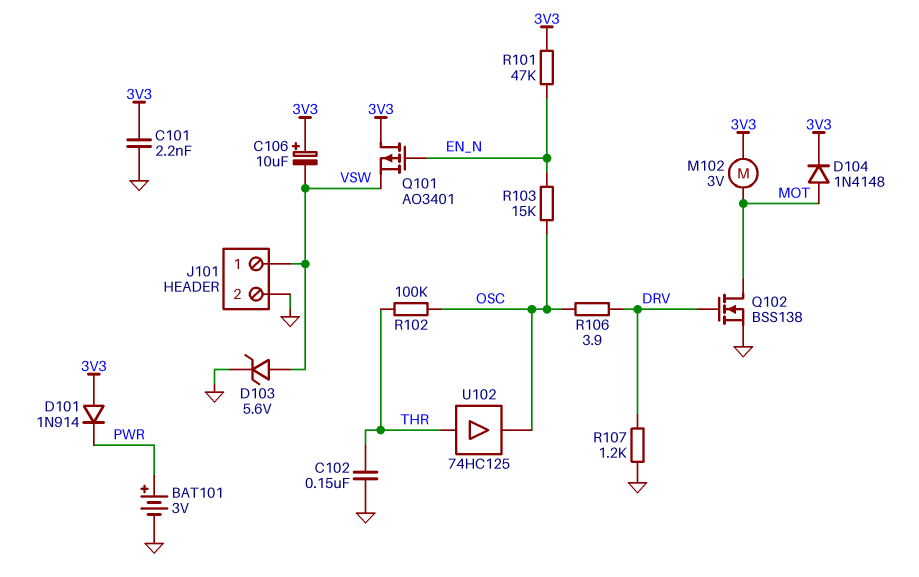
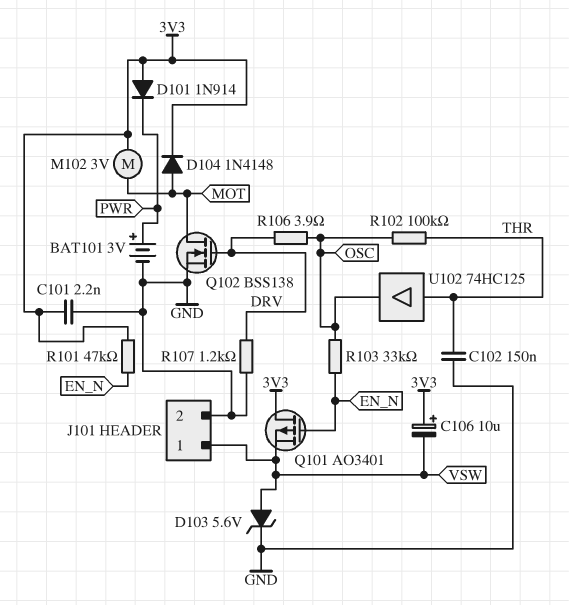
R103: 15k (EN_N, OSC) -> 33k (EN_N, OSC)

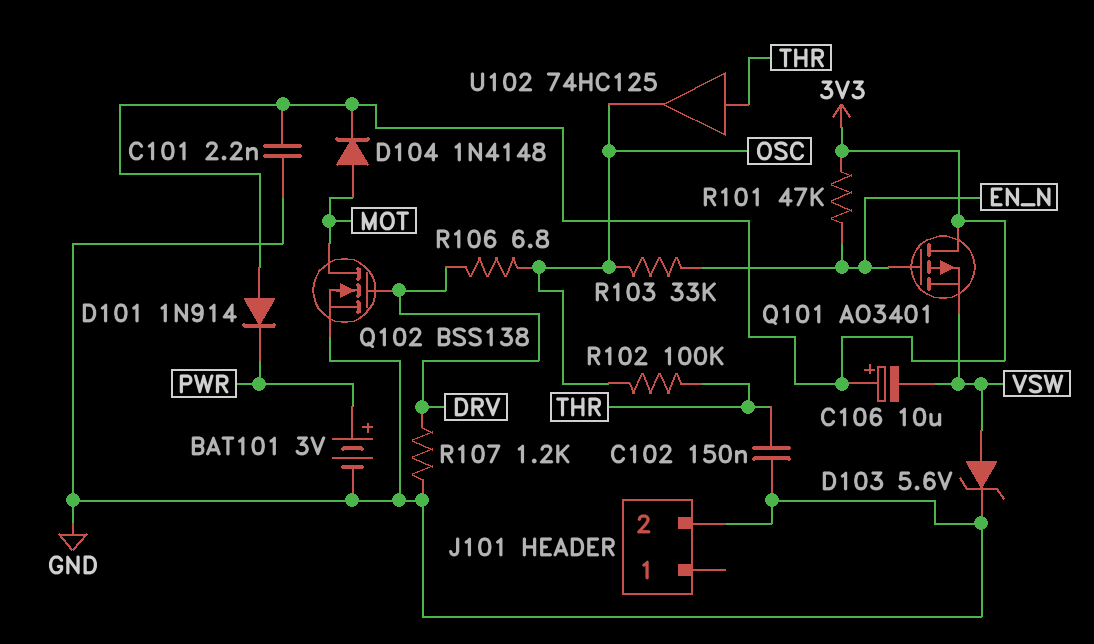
J101 pin 1: VSW -> none
M102: motor 3V (3V3, MOT) -> none
R106: 3.9 (DRV, OSC) -> 6.8 (DRV, OSC)

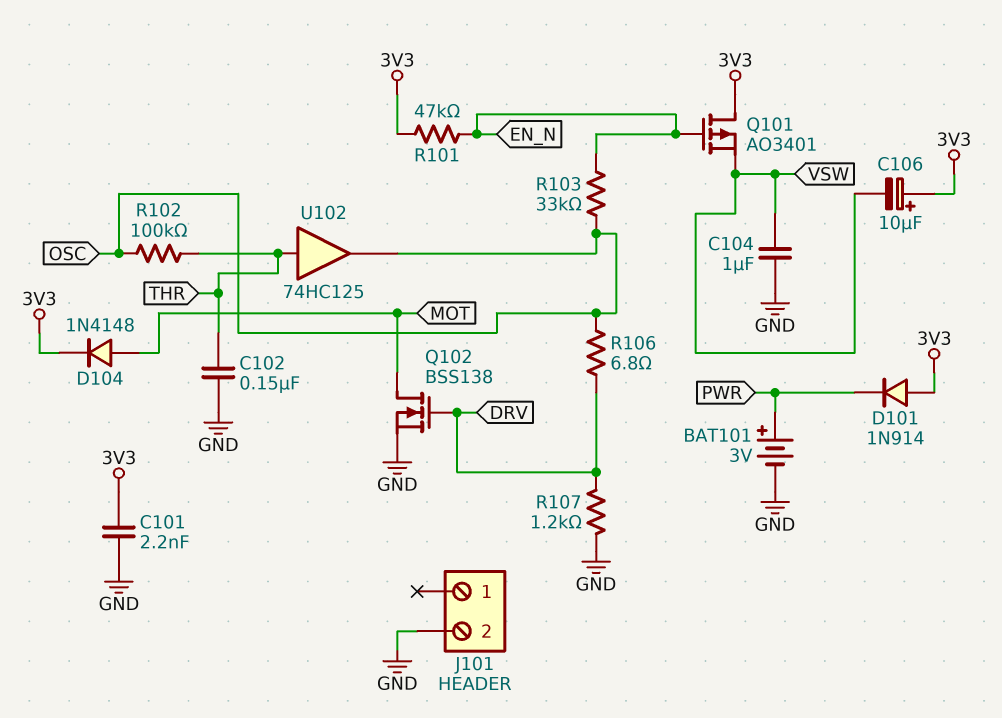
C104: none -> 1uF (GND, VSW)
D103: zener 5.6V (A VSW, K GND) -> none

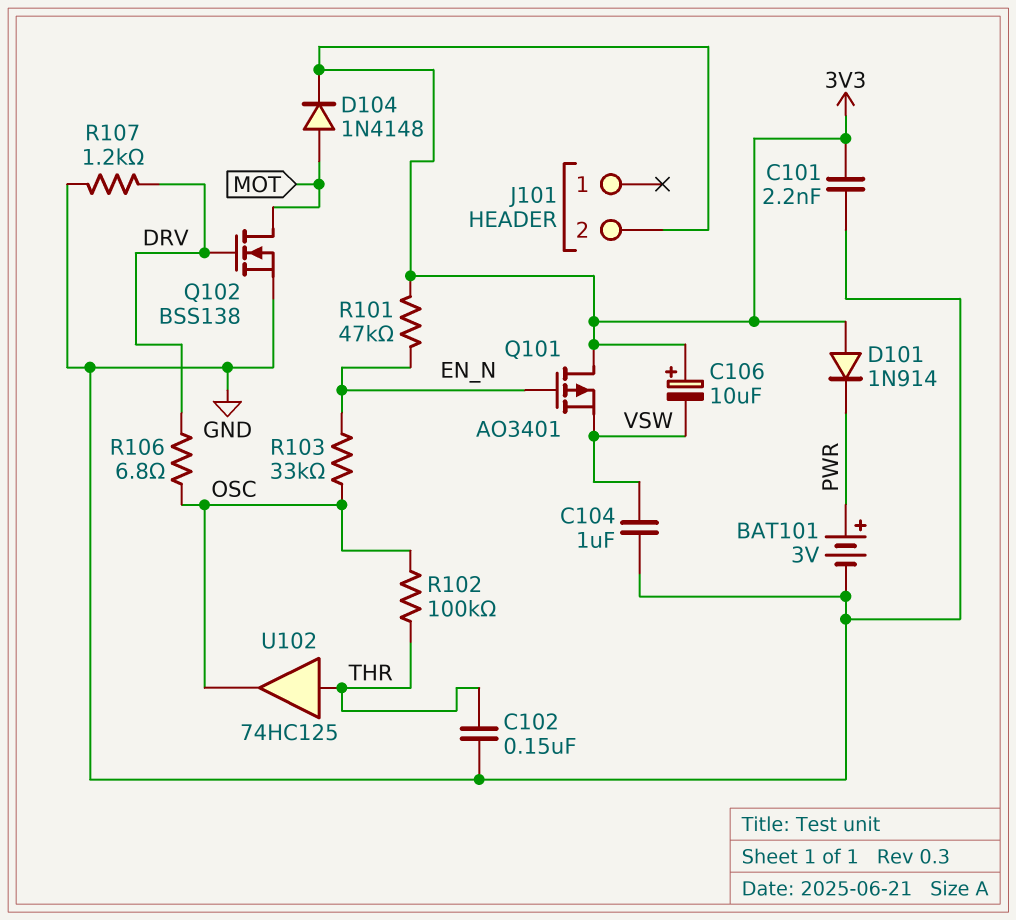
J101 pin 2: GND -> 3V3

